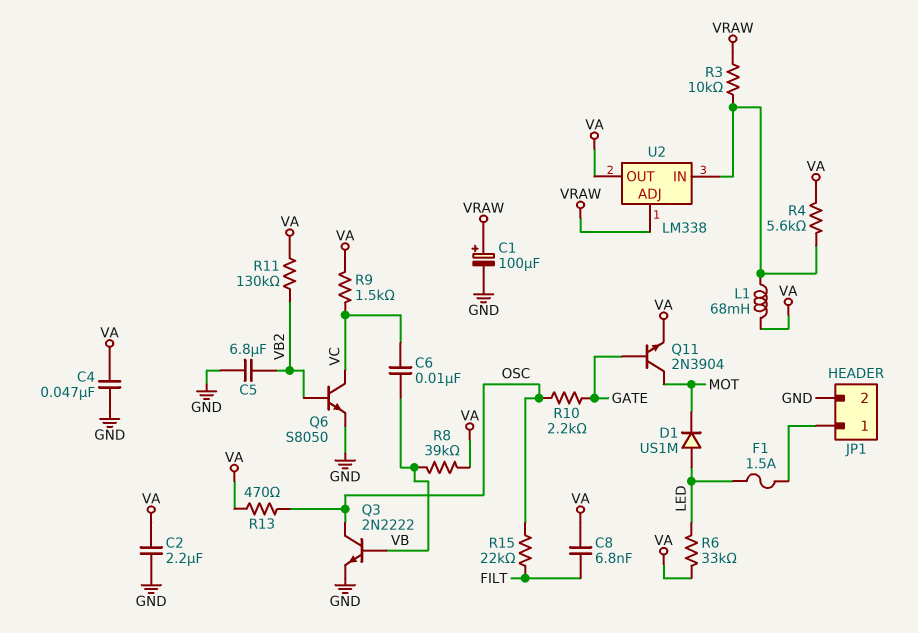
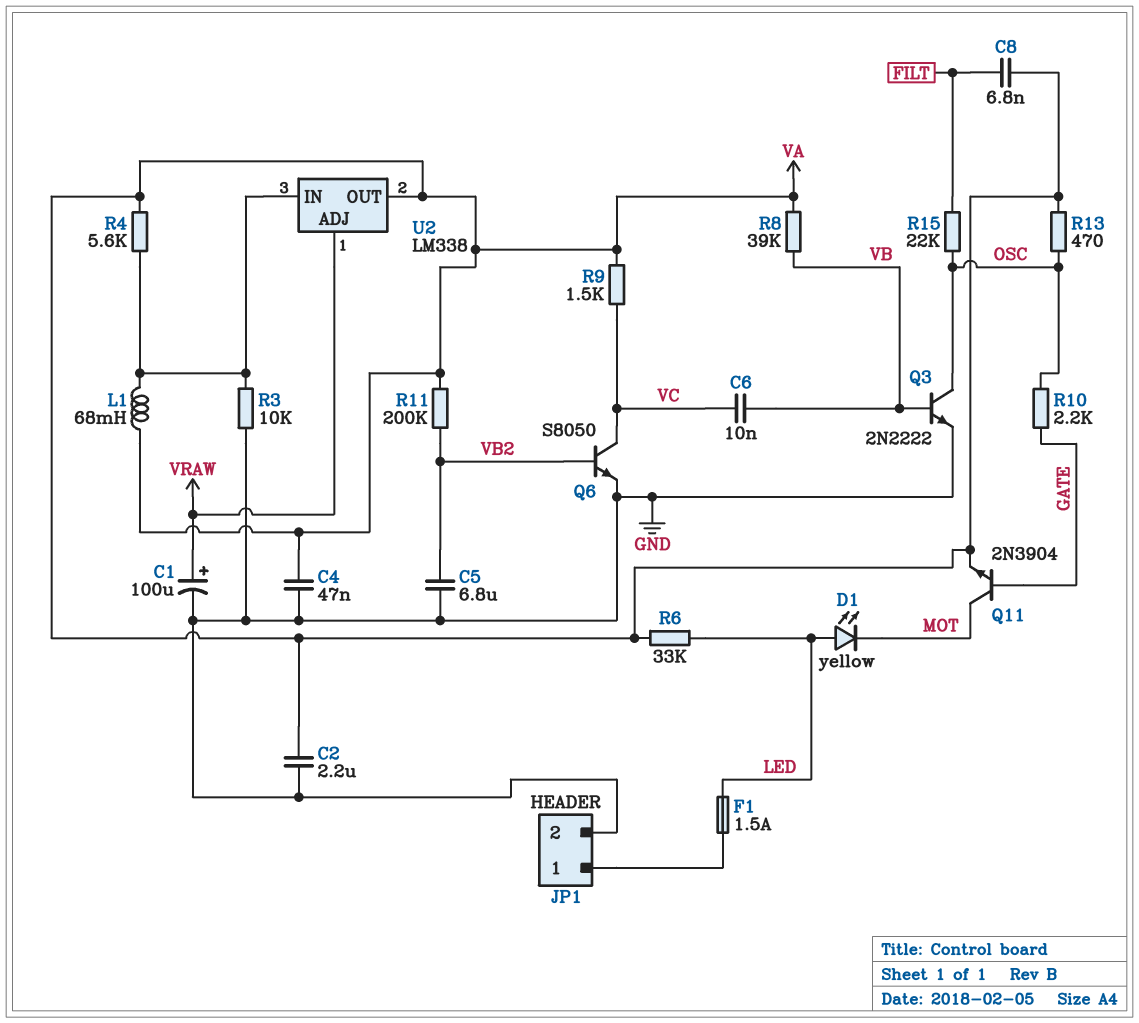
D1: diode US1M (A LED, K MOT) -> LED yellow (A LED, K MOT)
R3: 10k (U2/IN, VRAW) -> 10k (GND, U2/IN)
R11: 130k (VA, VB2) -> 200k (VA, VB2)

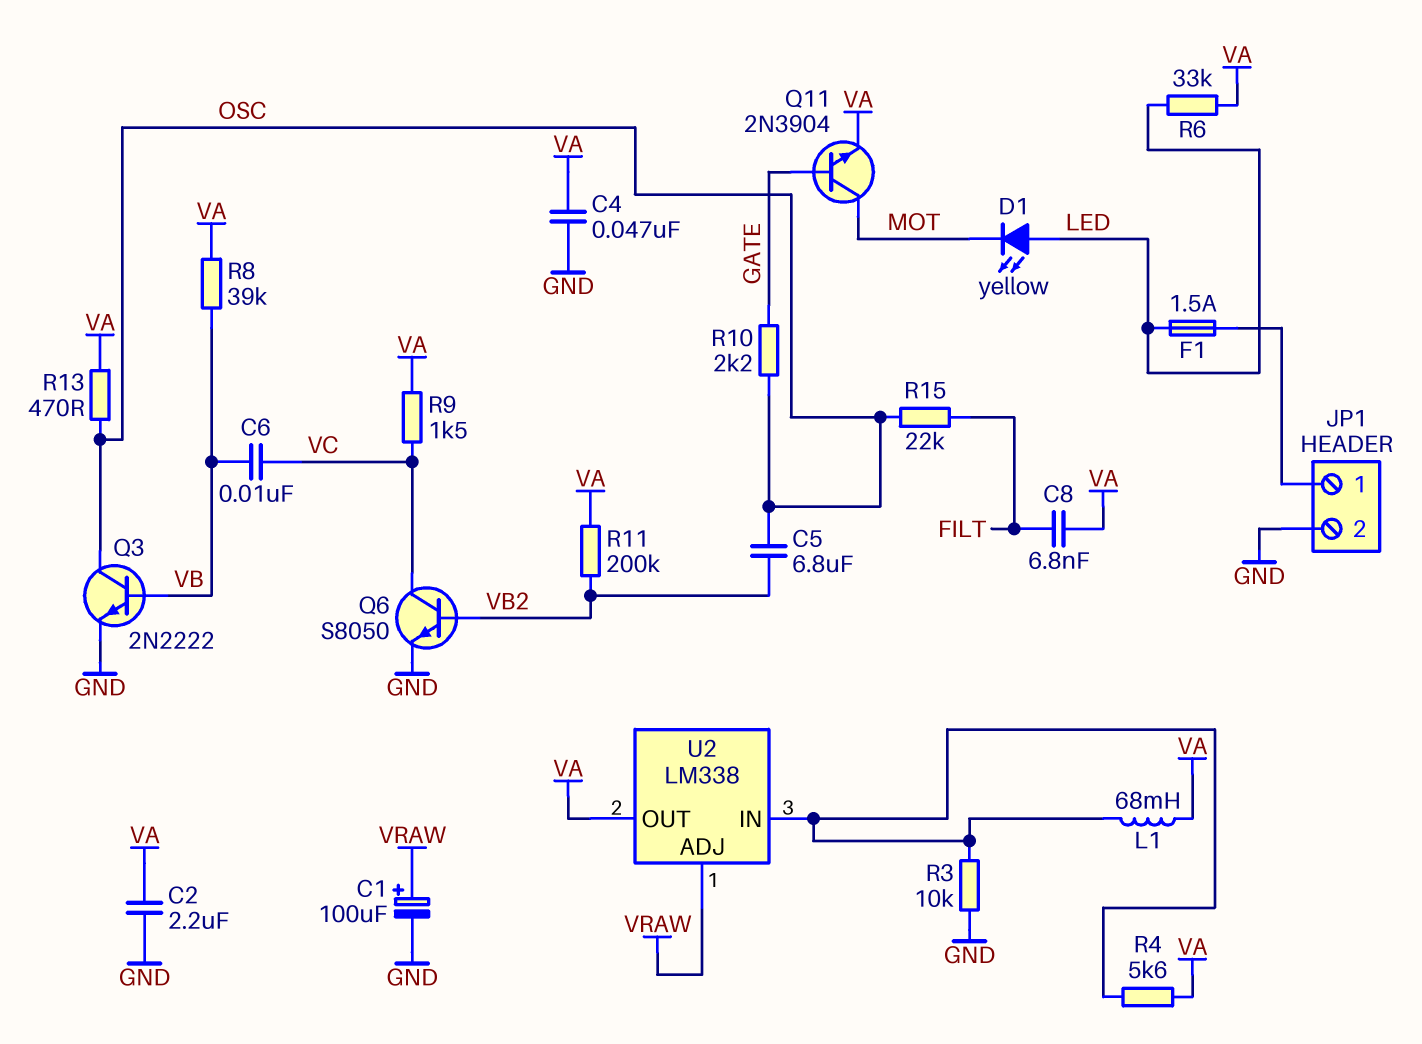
C5: 6.8uF (GND, VB2) -> 6.8uF (OSC, VB2)

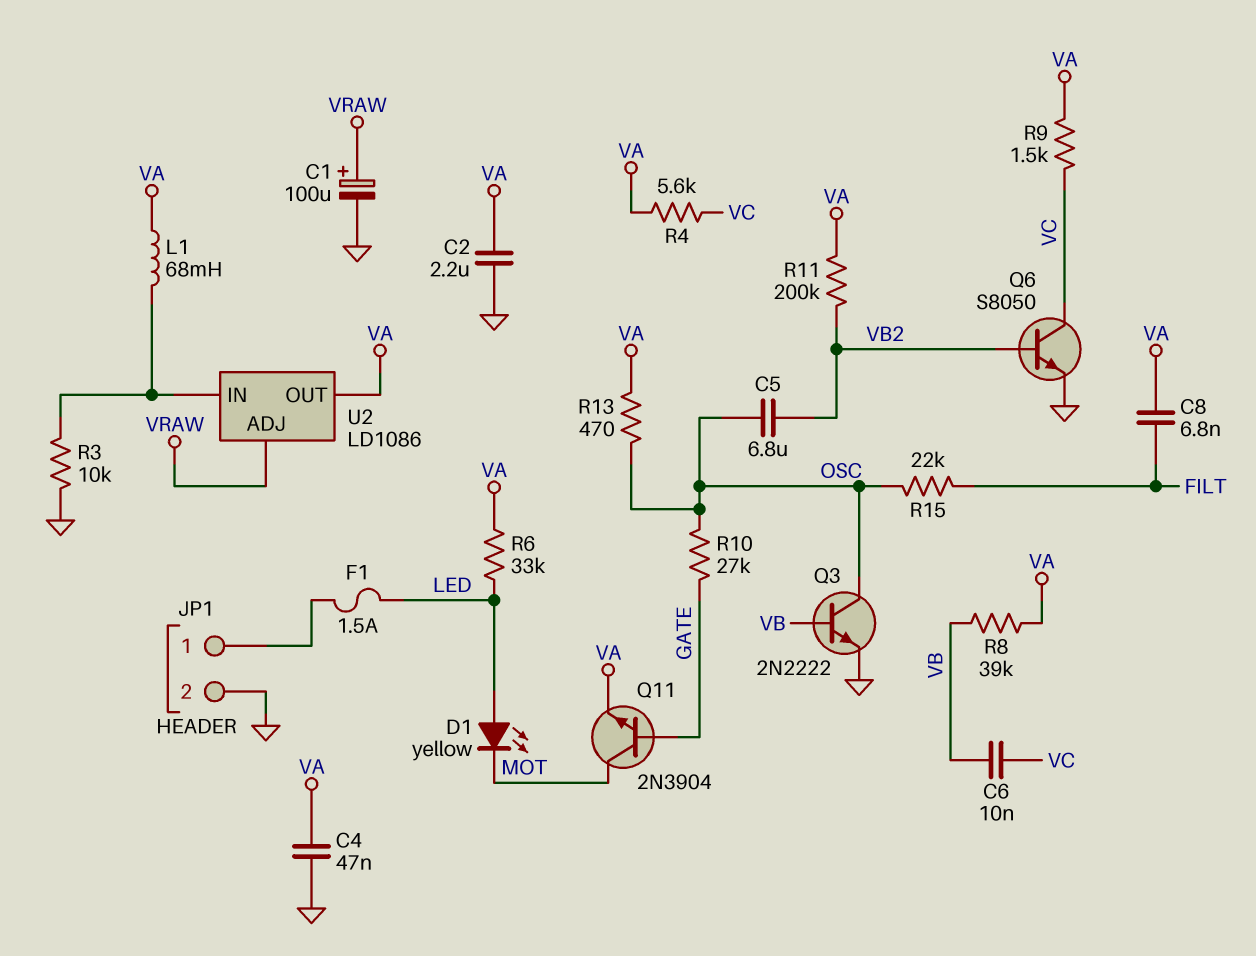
R4: 5.6k (U2/IN, VA) -> 5.6k (VA, VC)
R10: 2.2k (GATE, OSC) -> 27k (GATE, OSC)
U2: LM338 -> LD1086

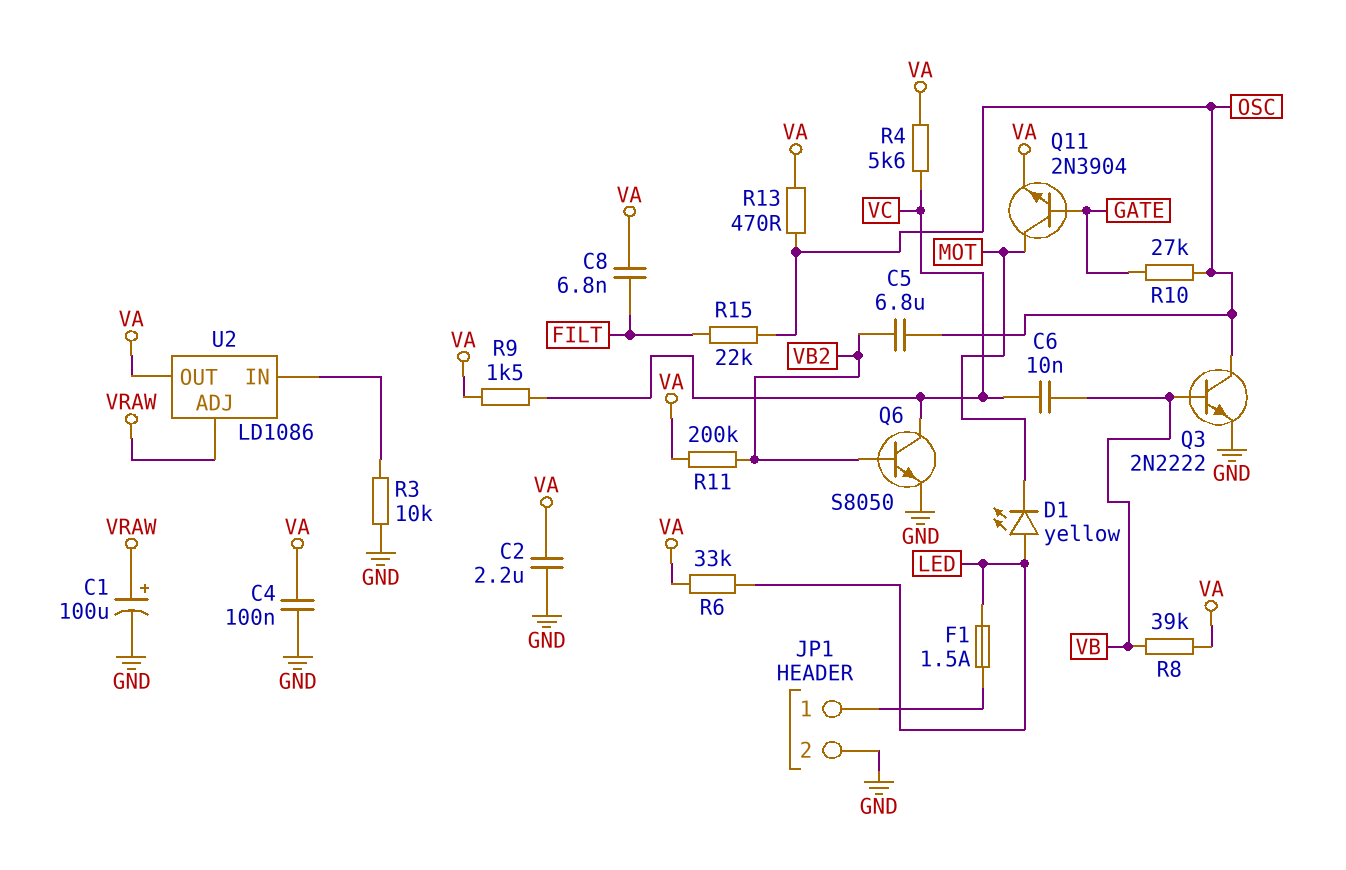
C4: 47nF (GND, VA) -> 100nF (GND, VA)
L1: 68mH (U2/IN, VA) -> none

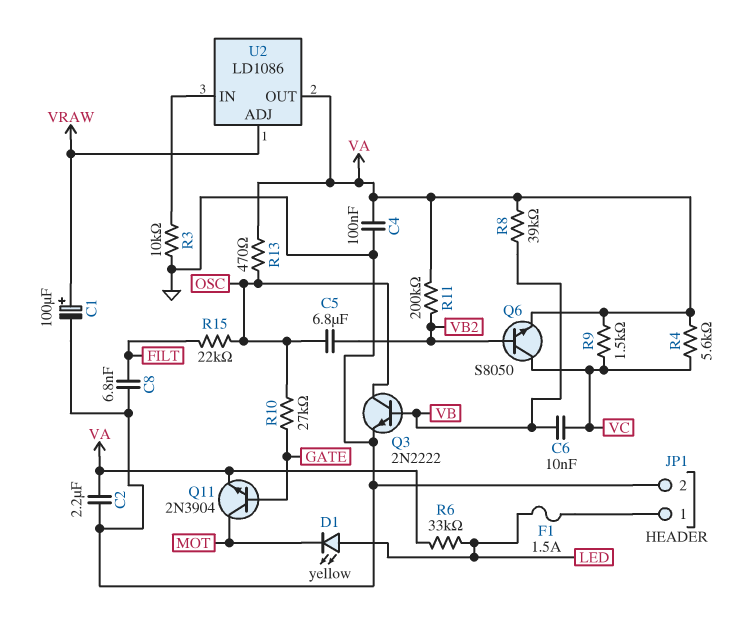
C8: 6.8nF (FILT, VA) -> 6.8nF (FILT, GND)
Q6: NPN S8050 (B VB2, C VC, E GND) -> NPN S8050 (B VB2, C VC, E VA)

